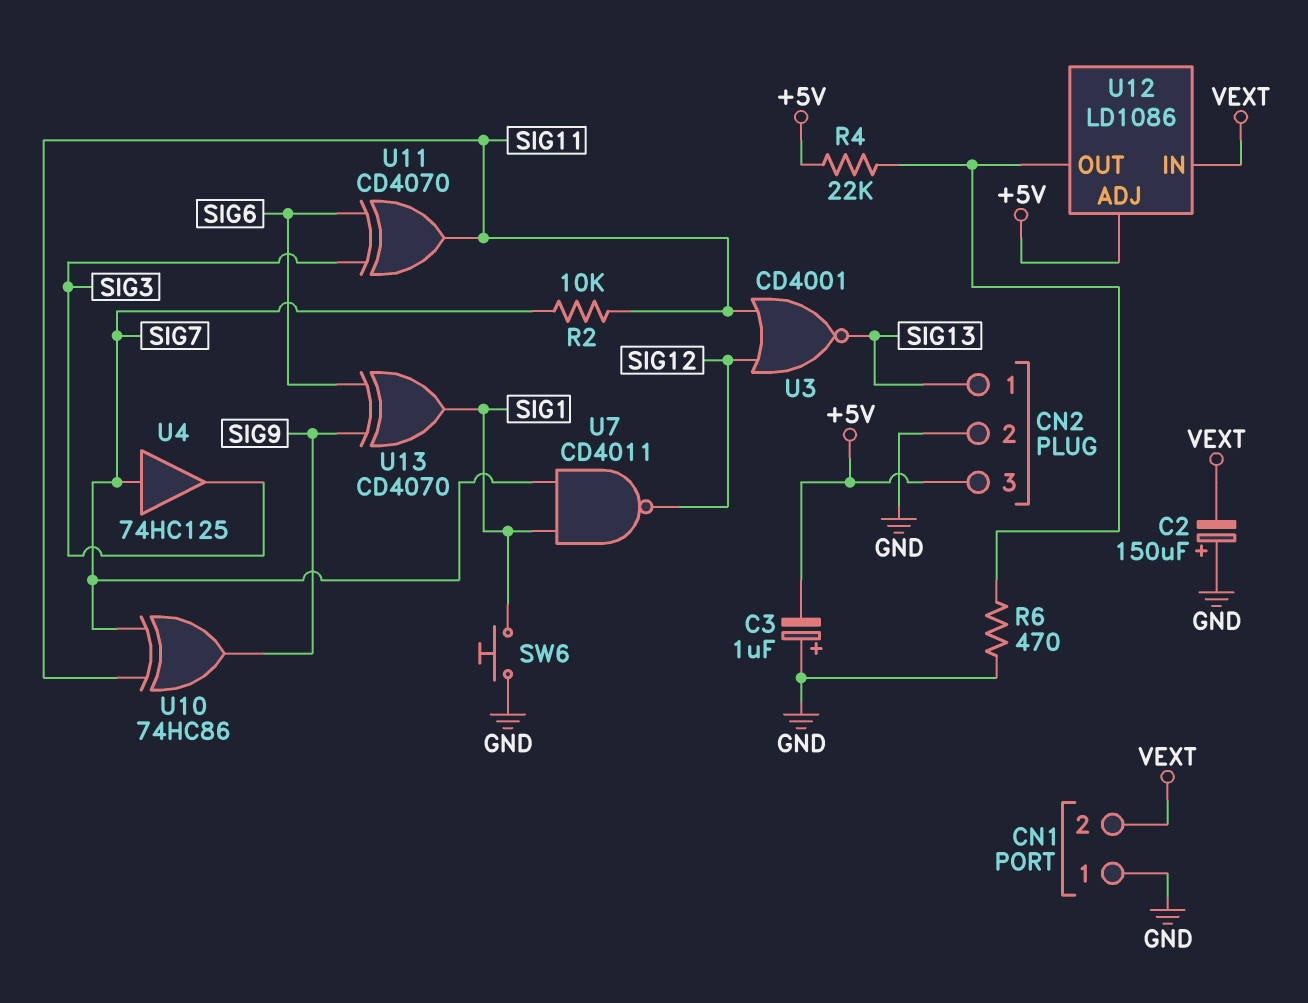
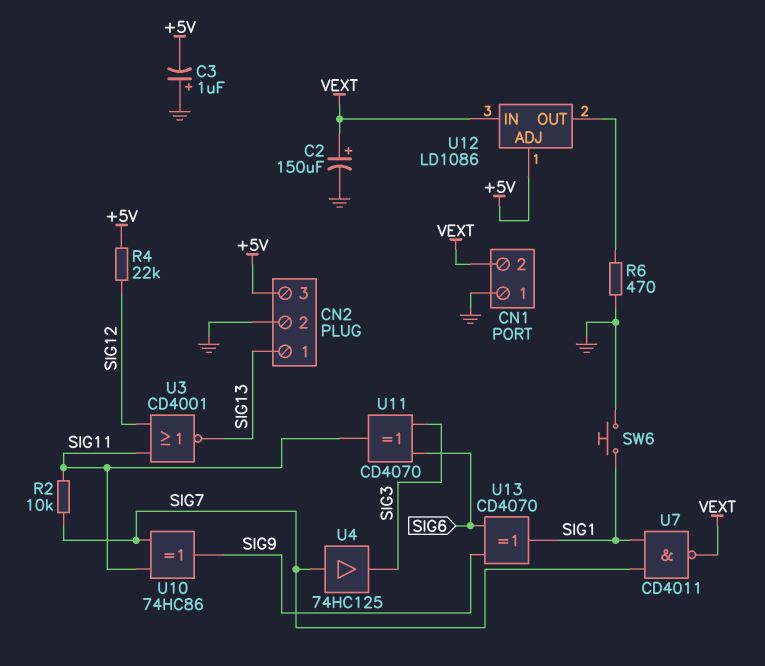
C2: 150uF (plus GND, minus VEXT) -> 150uF (plus VEXT, minus GND)
R4: 22k (+5V, U12/OUT) -> 22k (+5V, SIG12)
U7: NAND CD4011 (in SIG1, in SIG7, out SIG12) -> NAND CD4011 (in SIG1, in SIG7, out VEXT)

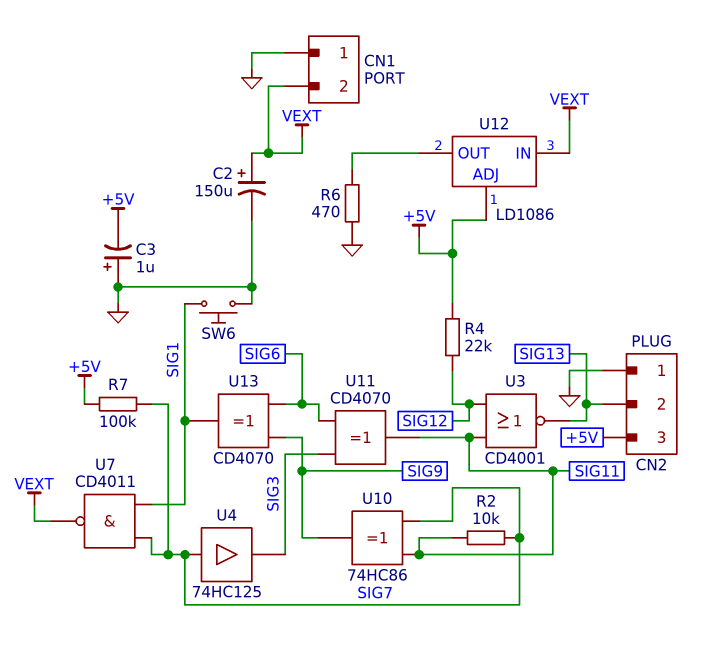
CN2 pin 1: SIG13 -> GND
CN2 pin 2: GND -> SIG13
R7: none -> 100k (+5V, SIG7)

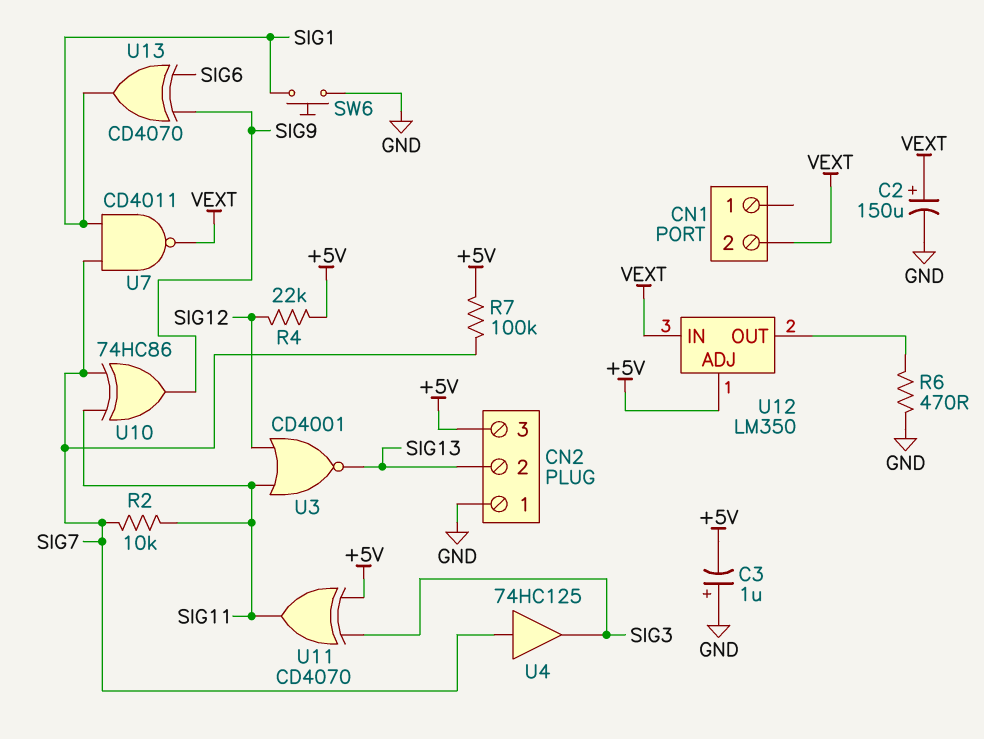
CN1 pin 1: GND -> none
U11: XOR CD4070 (in SIG3, in SIG6, out SIG11) -> XOR CD4070 (in +5V, in SIG3, out SIG11)
U12: LD1086 -> LM350

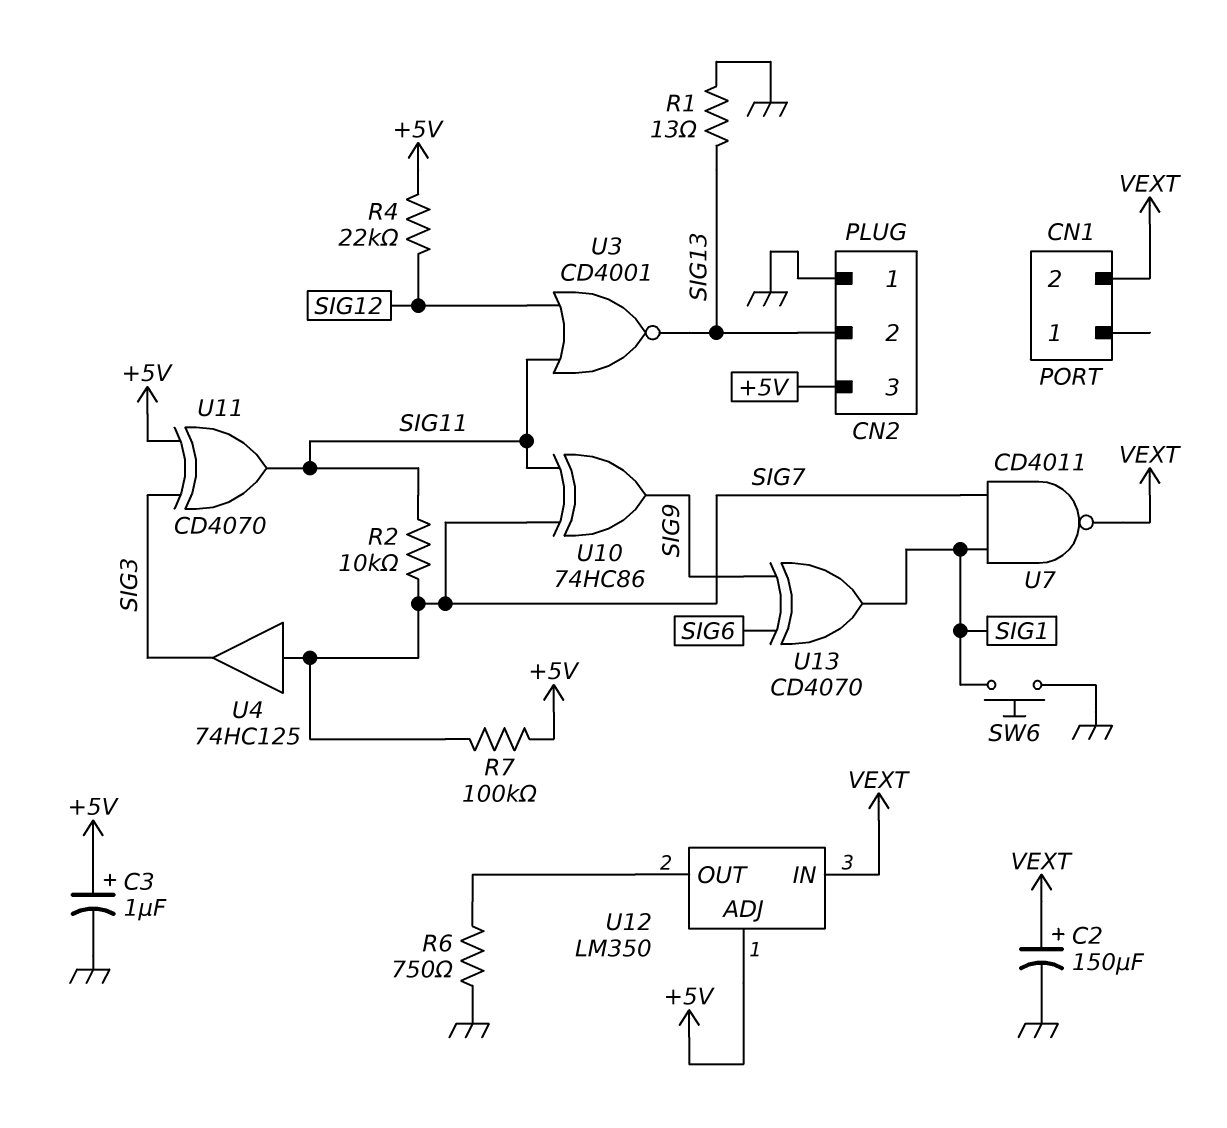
C3: 1uF (plus GND, minus +5V) -> 1uF (plus +5V, minus GND)
R1: none -> 13 (GND, SIG13)
R6: 470 (GND, U12/OUT) -> 750 (GND, U12/OUT)

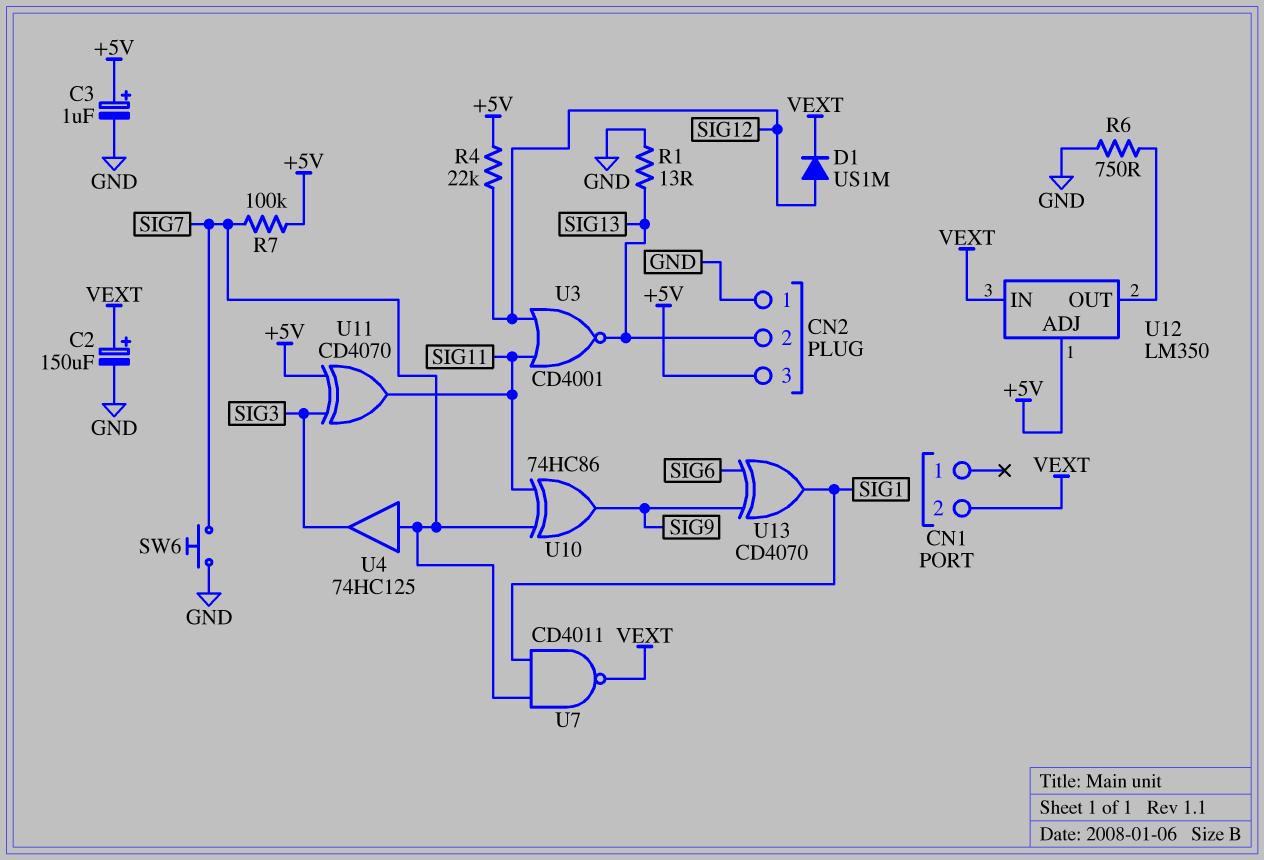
D1: none -> diode US1M (A SIG12, K VEXT)
R2: 10k (SIG7, SIG11) -> none
SW6: button (GND, SIG1) -> button (GND, SIG7)

